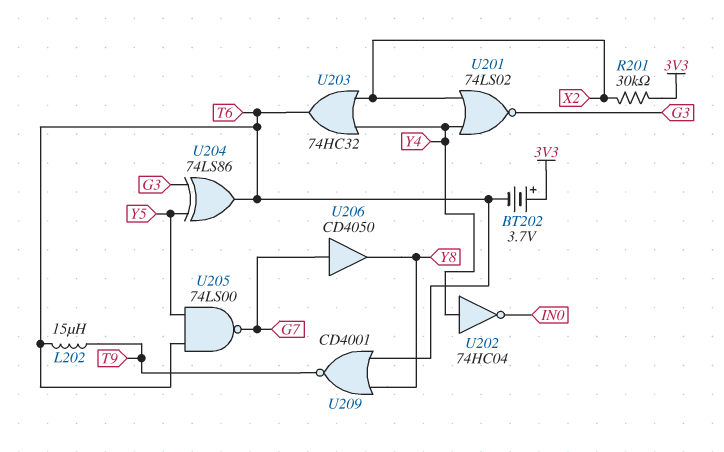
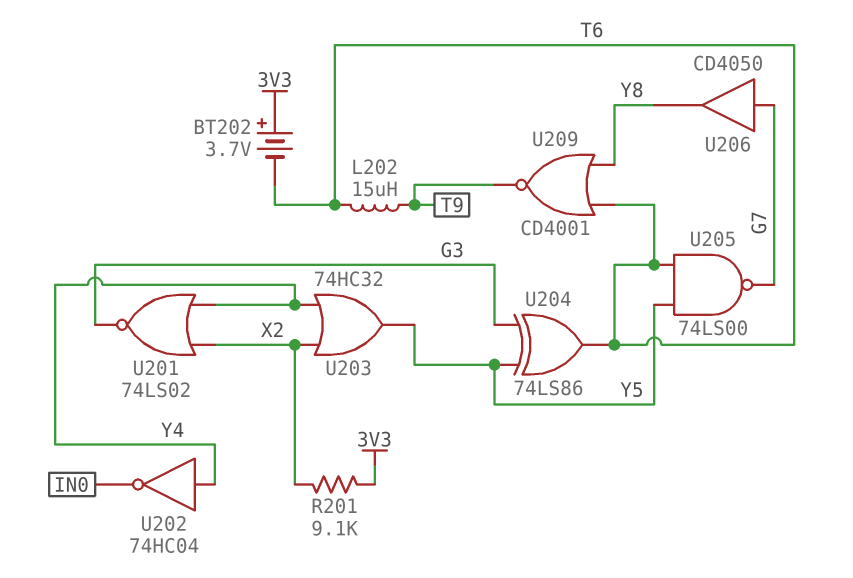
R201: 30k (3V3, X2) -> 9.1k (3V3, X2)
U203: OR 74HC32 (in X2, in Y4, out T6) -> OR 74HC32 (in X2, in Y4, out Y5)

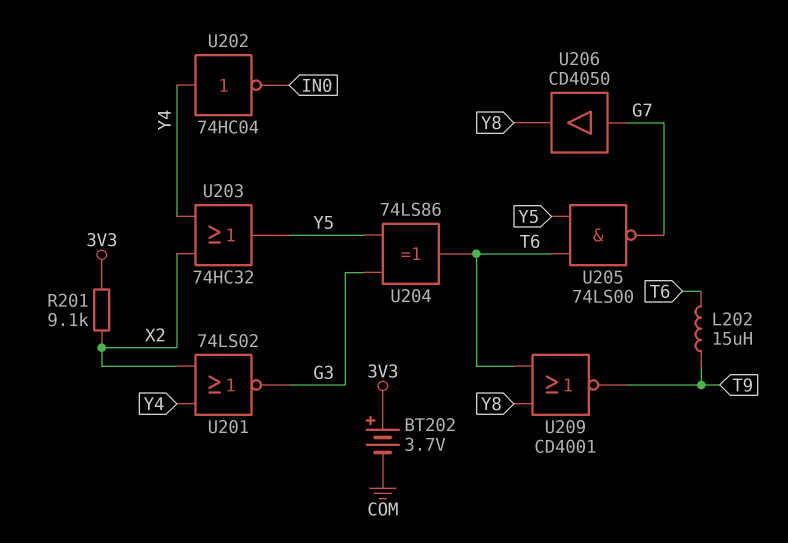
BT202: 3.7V (plus 3V3, minus T6) -> 3.7V (plus 3V3, minus COM)

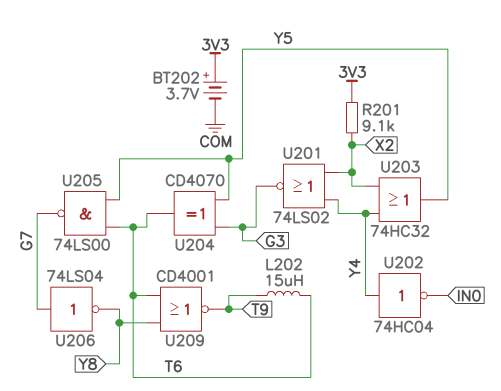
U204: XOR 74LS86 (in G3, in Y5, out T6) -> XOR CD4070 (in G3, in Y5, out T6)
U206: buffer CD4050 (in G7, out Y8) -> NOT 74LS04 (in G7, out Y8)

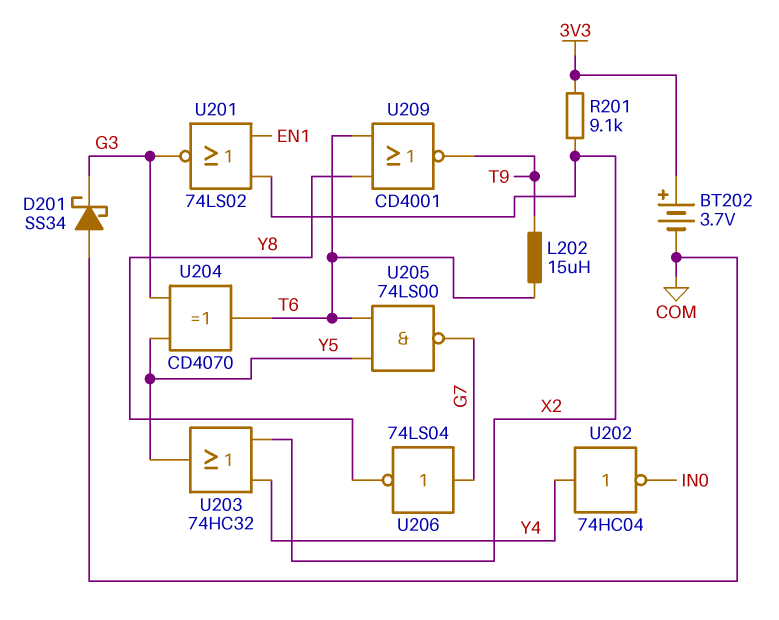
D201: none -> schottky SS34 (A COM, K G3)
U201: NOR 74LS02 (in X2, in Y4, out G3) -> NOR 74LS02 (in EN1, in X2, out G3)

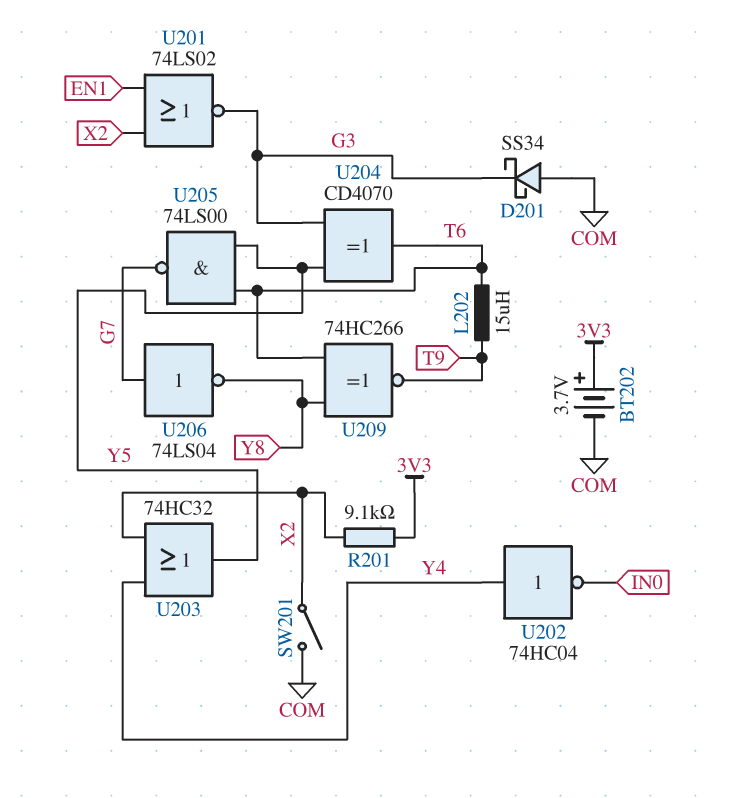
SW201: none -> switch (COM, X2)
U209: NOR CD4001 (in T6, in Y8, out T9) -> XNOR 74HC266 (in T6, in Y8, out T9)

